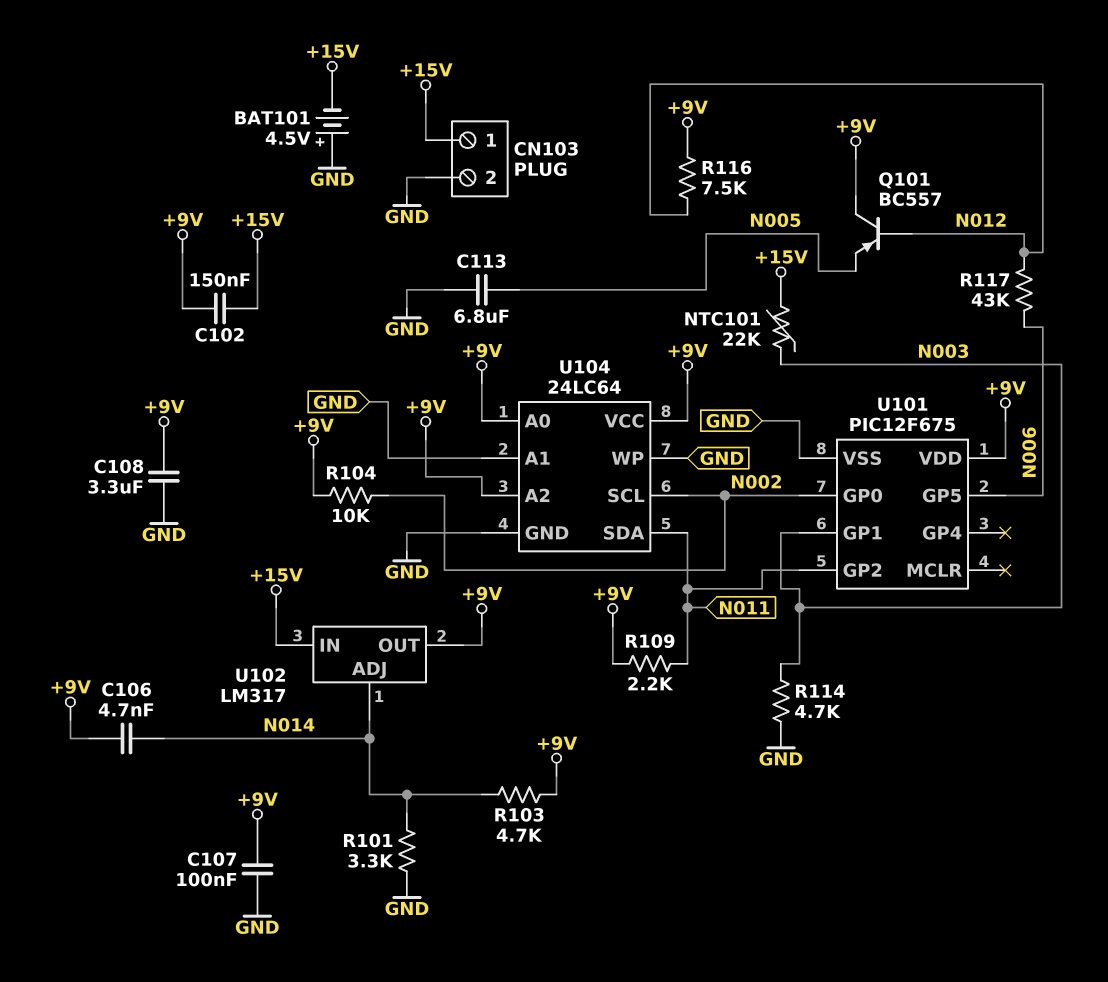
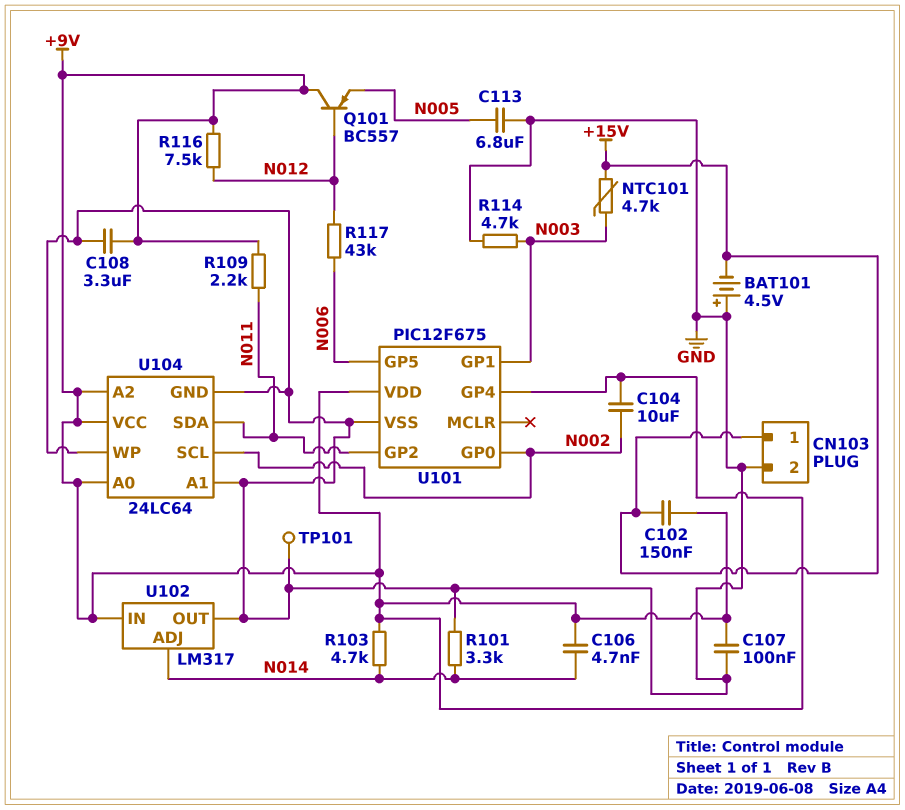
C104: none -> 10uF (+9V, N002)
NTC101: 22k (+15V, N003) -> 4.7k (+15V, N003)
R104: 10k (+9V, N002) -> none
TP101: none -> test point (GND)
U101 pin GP4: none -> +9V
U102 pin IN: +15V -> +9V
U102 pin OUT: +9V -> GND

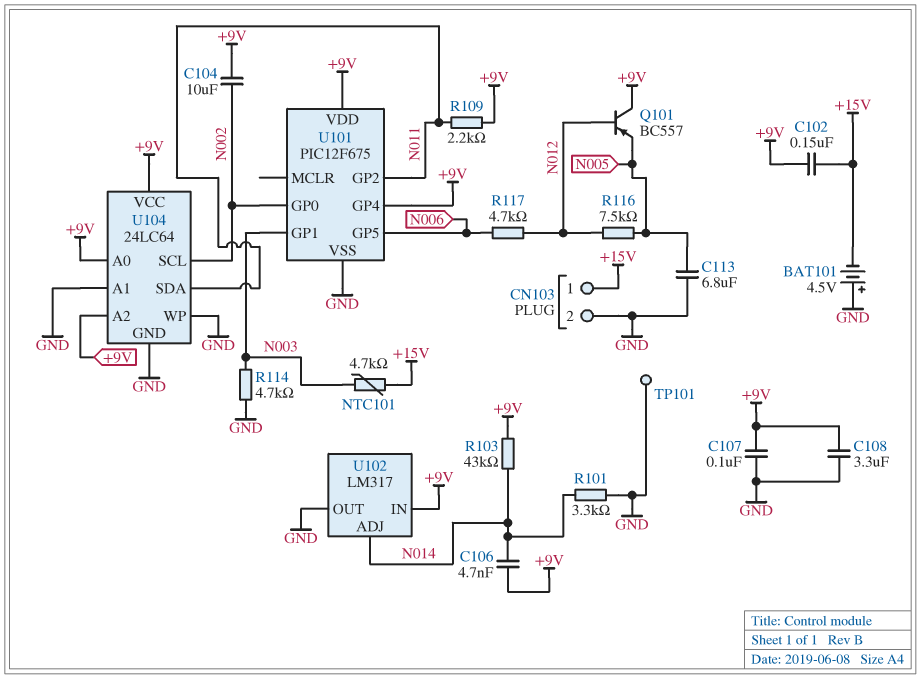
R103: 4.7k (+9V, N014) -> 43k (+9V, N014)
R116: 7.5k (+9V, N012) -> 7.5k (N005, N012)
R117: 43k (N006, N012) -> 4.7k (N006, N012)

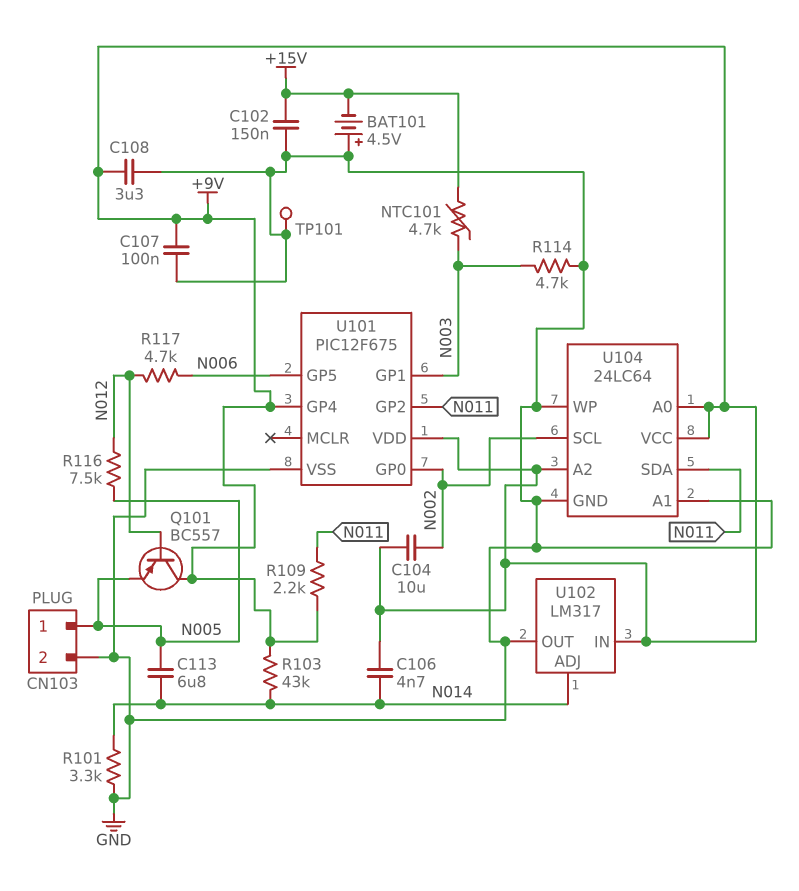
C102: 150nF (+9V, +15V) -> 150nF (+15V, GND)
C113: 6.8uF (GND, N005) -> 6.8uF (N005, N014)
CN103 pin 1: +15V -> N005

